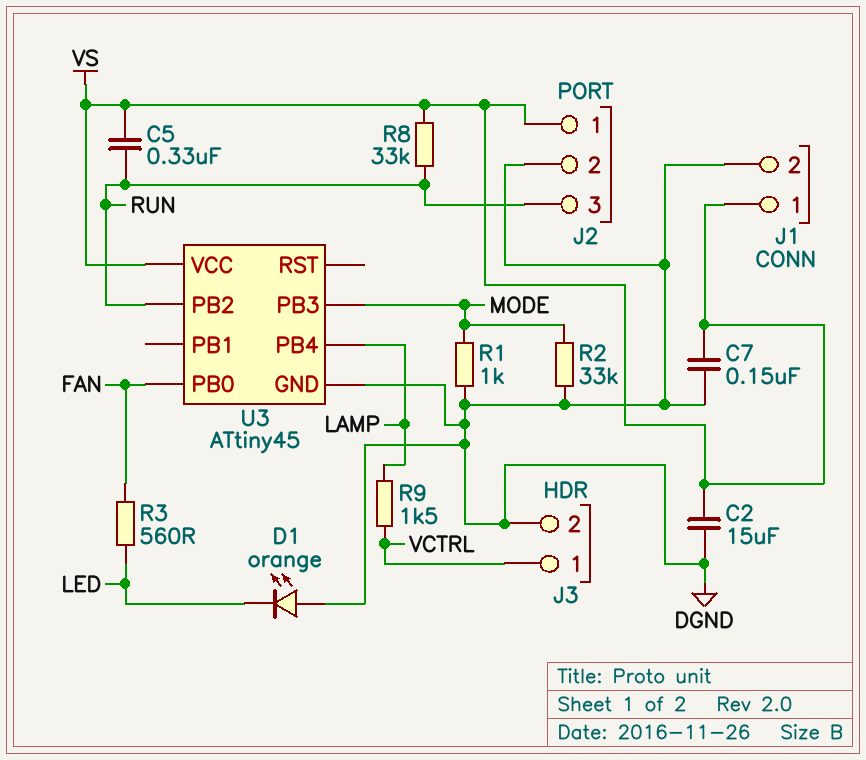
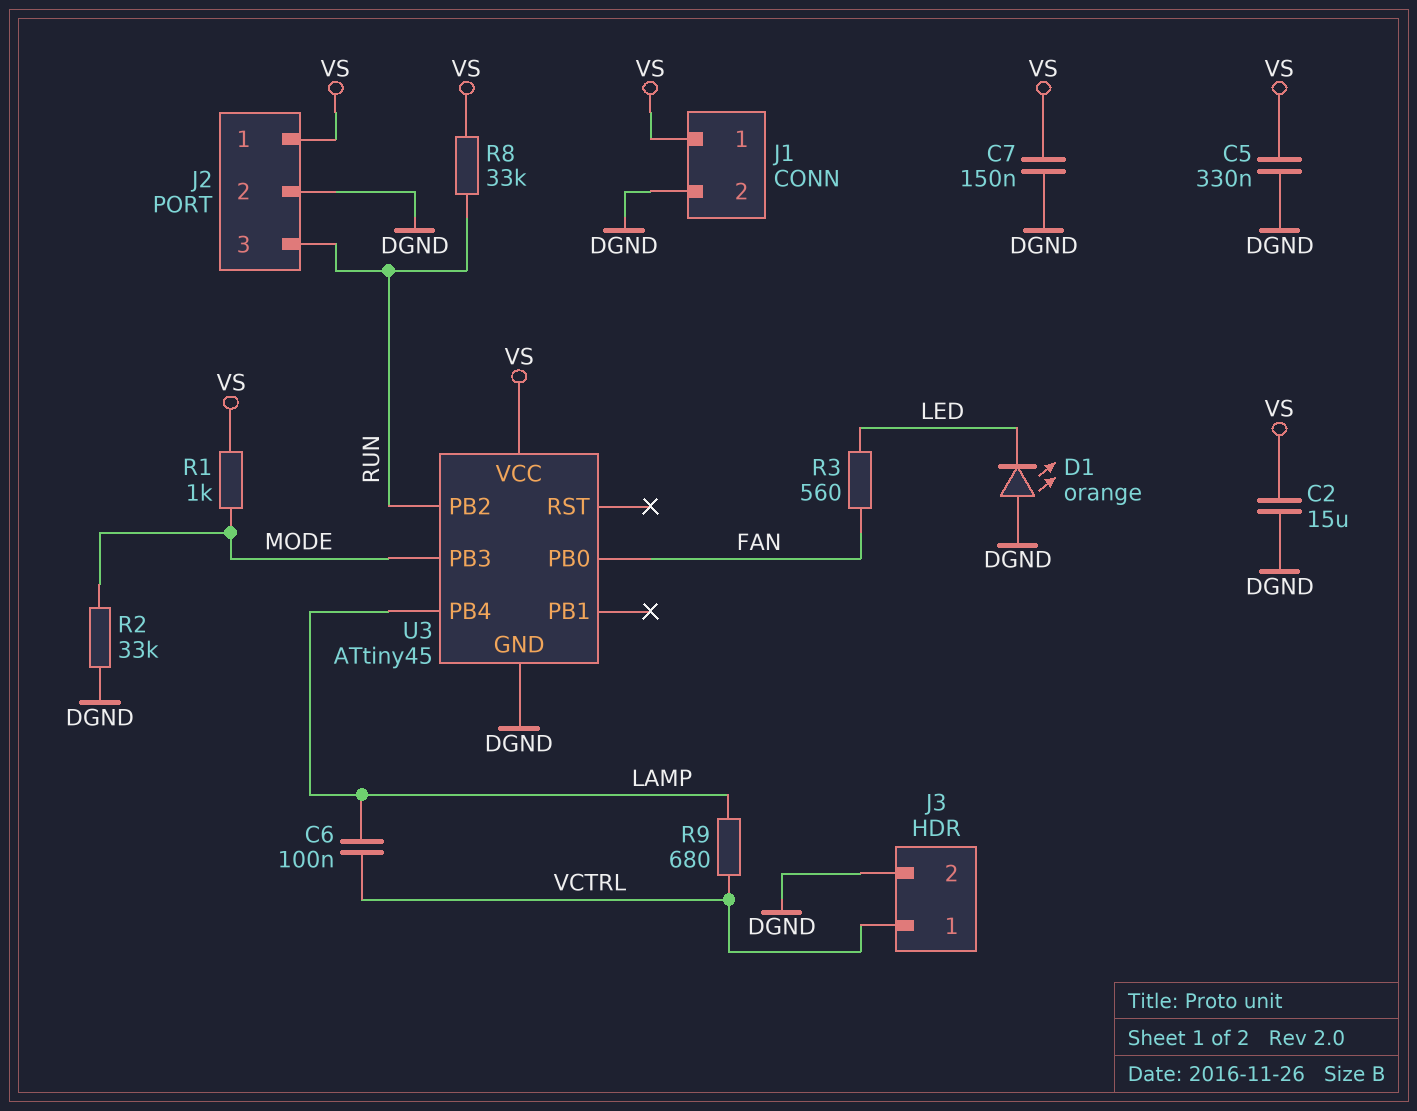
C5: 330nF (RUN, VS) -> 330nF (DGND, VS)
C6: none -> 100nF (LAMP, VCTRL)
R1: 1k (DGND, MODE) -> 1k (MODE, VS)
R9: 1.5k (LAMP, VCTRL) -> 680 (LAMP, VCTRL)

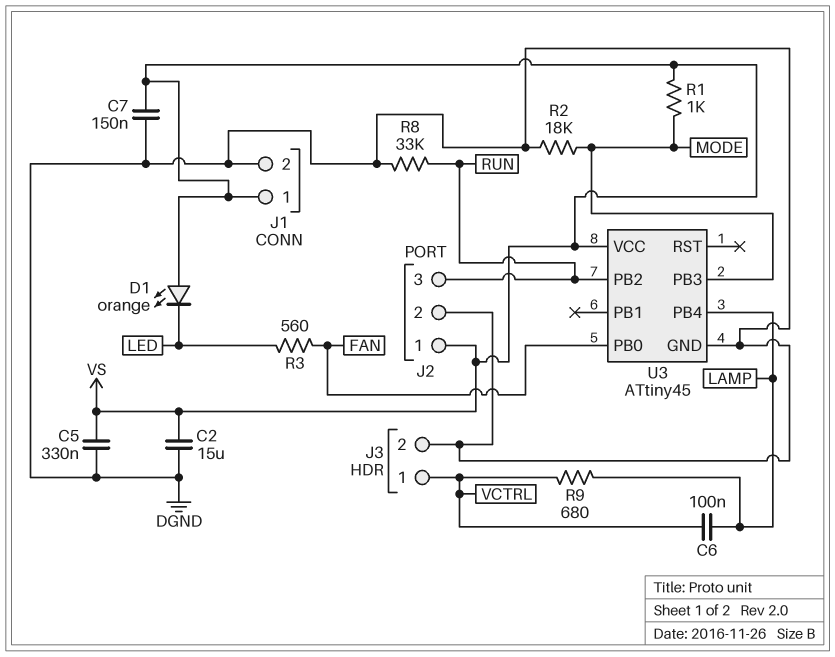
D1: LED orange (A DGND, K LED) -> LED orange (A VS, K LED)
R2: 33k (DGND, MODE) -> 18k (DGND, MODE)
R8: 33k (RUN, VS) -> 33k (DGND, RUN)

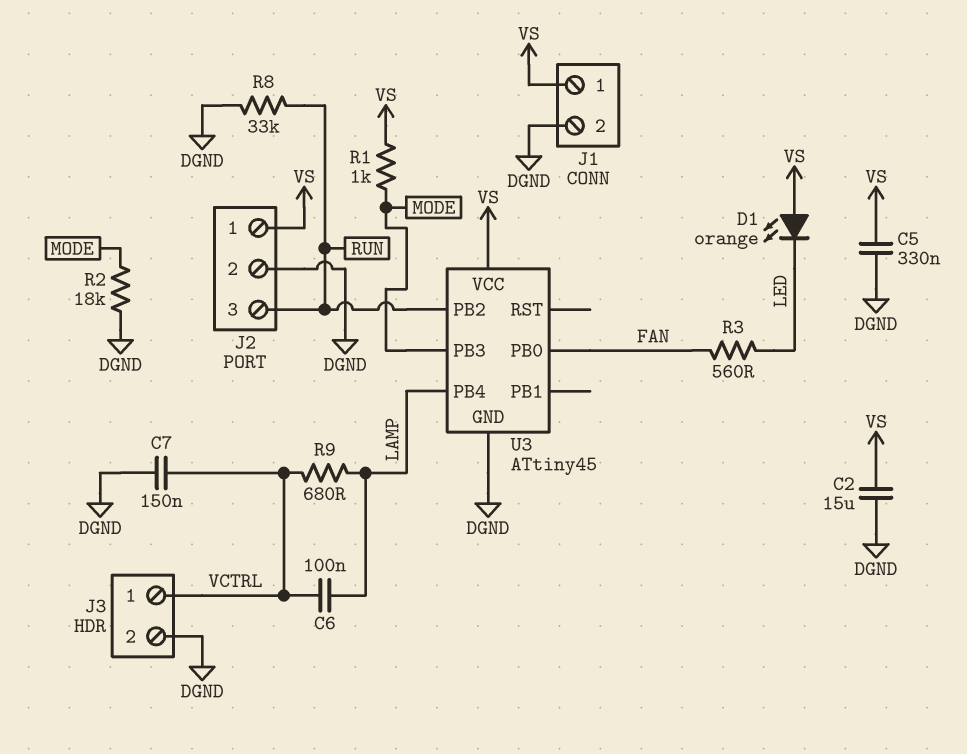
C7: 150nF (DGND, VS) -> 150nF (DGND, VCTRL)

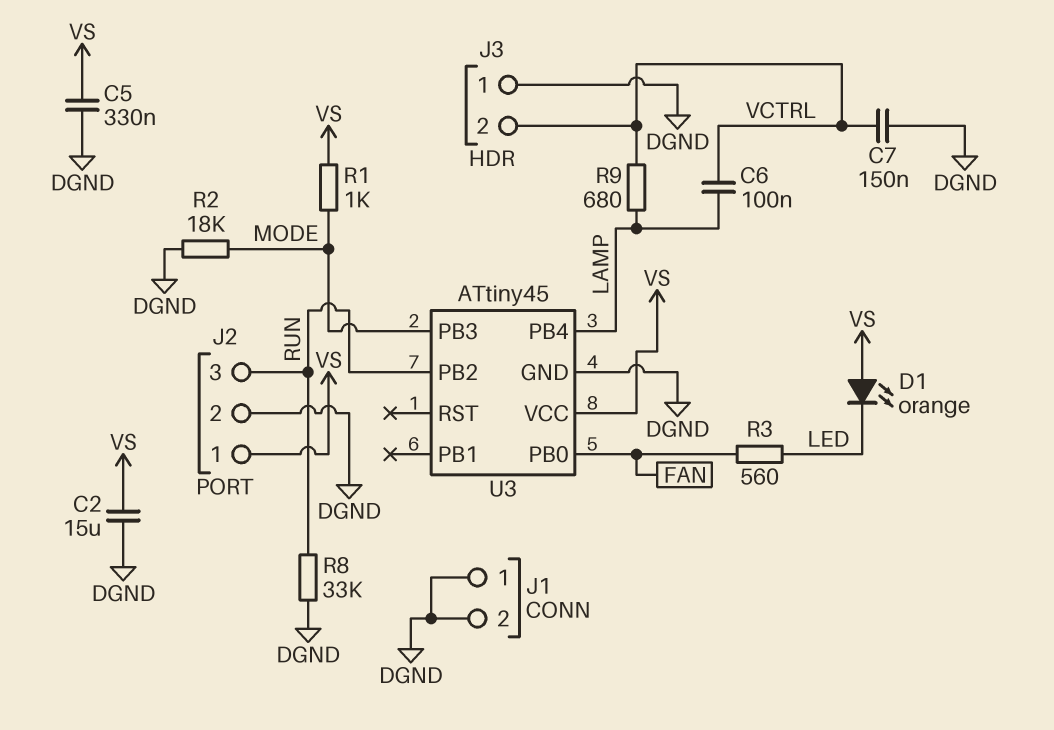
J1 pin 1: VS -> DGND
J3 pin 1: VCTRL -> DGND
J3 pin 2: DGND -> VCTRL

